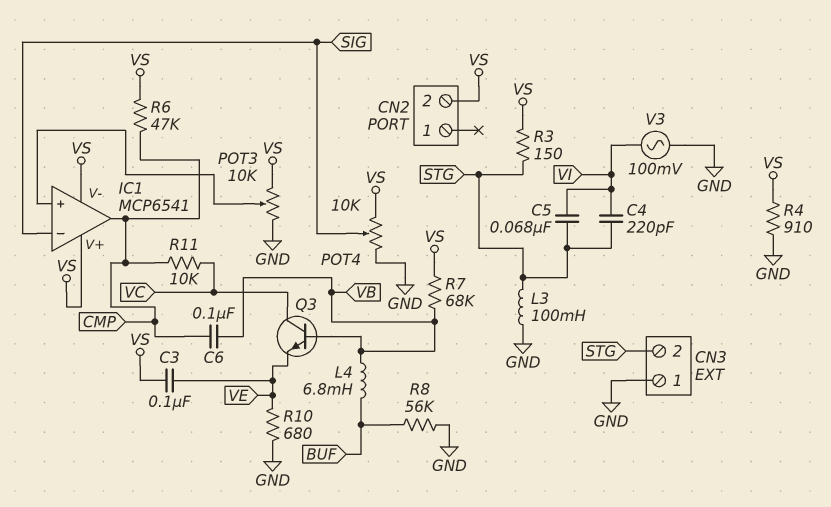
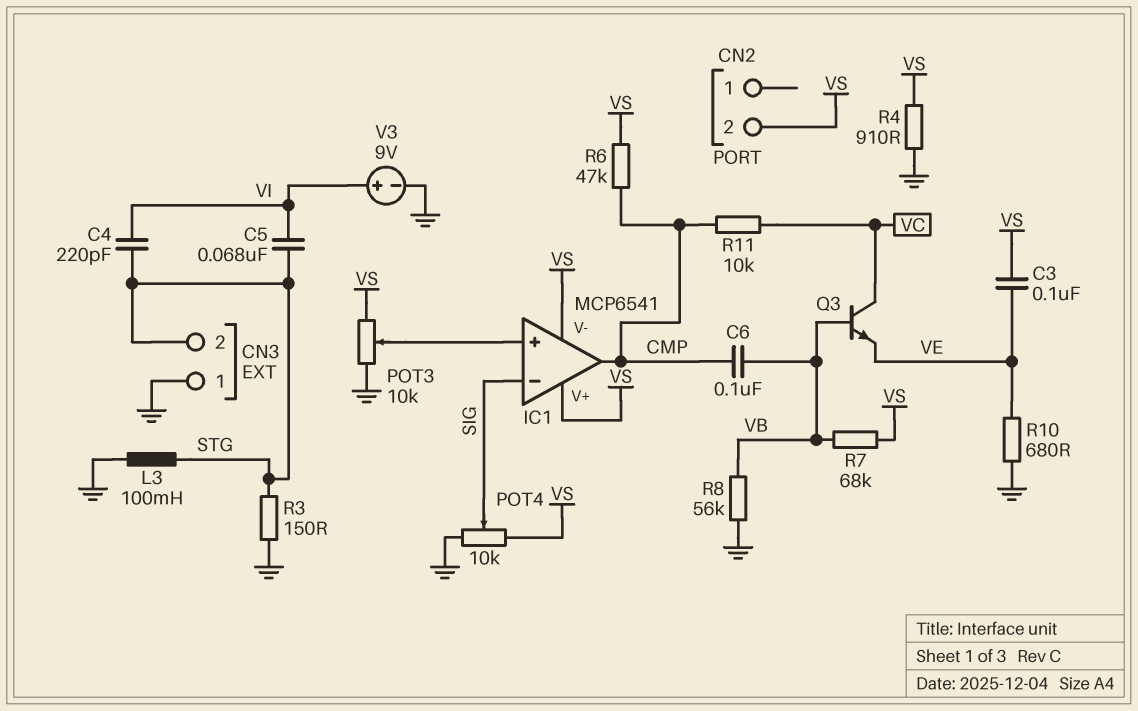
L4: 6.8mH (BUF, VB) -> none
R3: 150 (STG, VS) -> 150 (GND, STG)
R8: 56k (BUF, GND) -> 56k (GND, VB)
V3: AC 100mV (GND, VI) -> 9V (plus VI, minus GND)

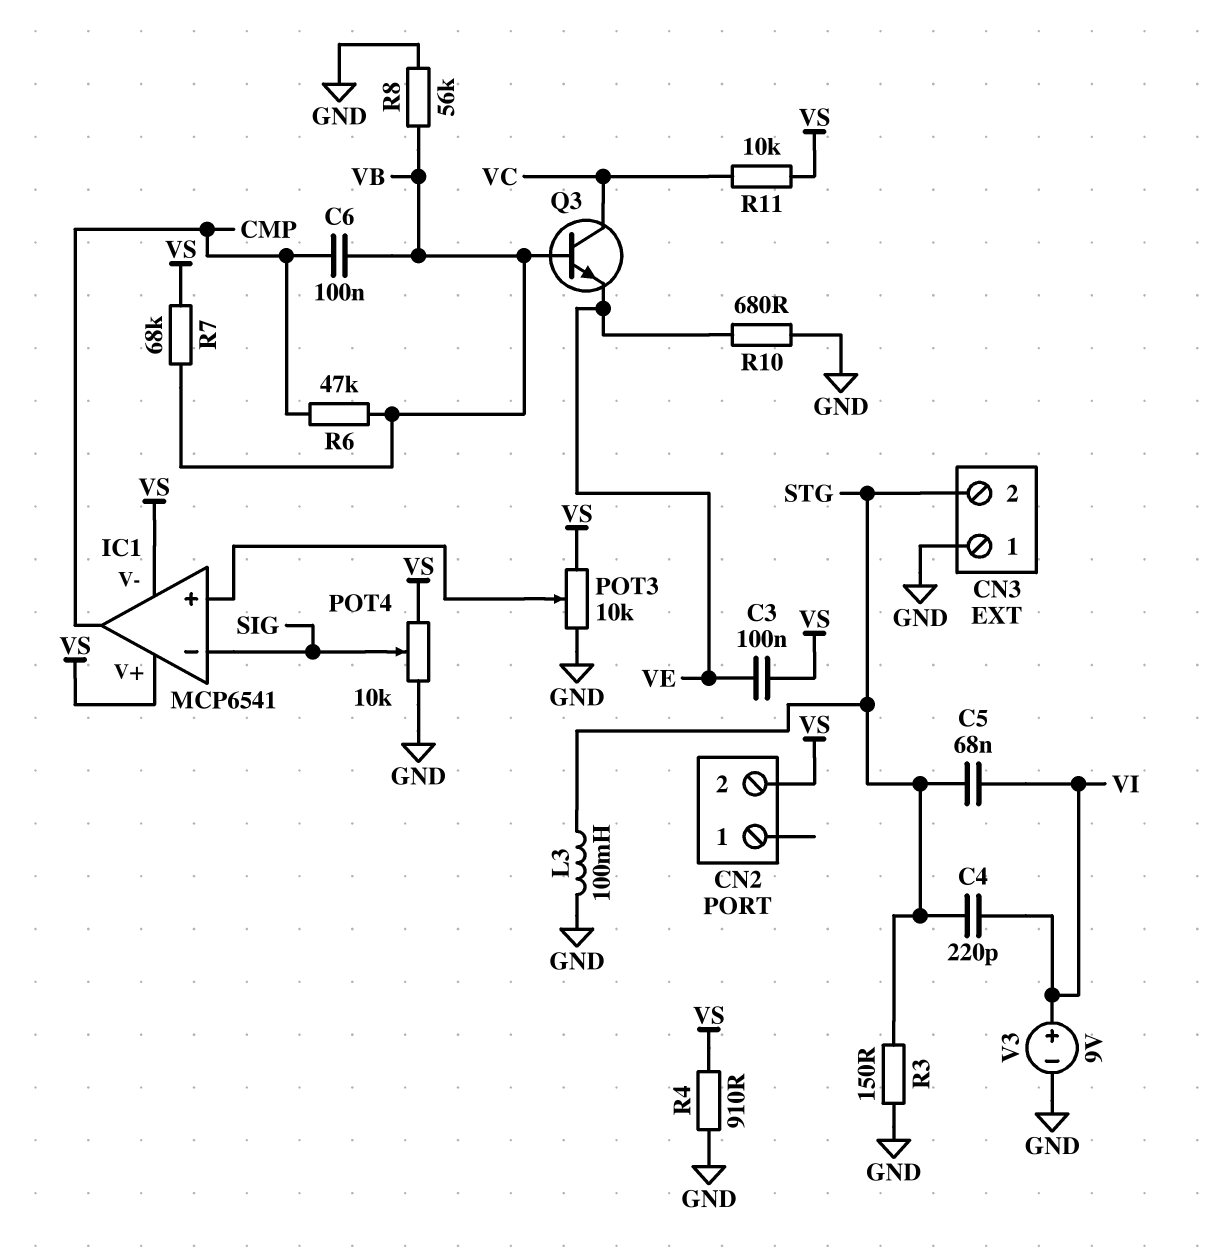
R6: 47k (CMP, VS) -> 47k (CMP, VB)
R11: 10k (CMP, VC) -> 10k (VC, VS)

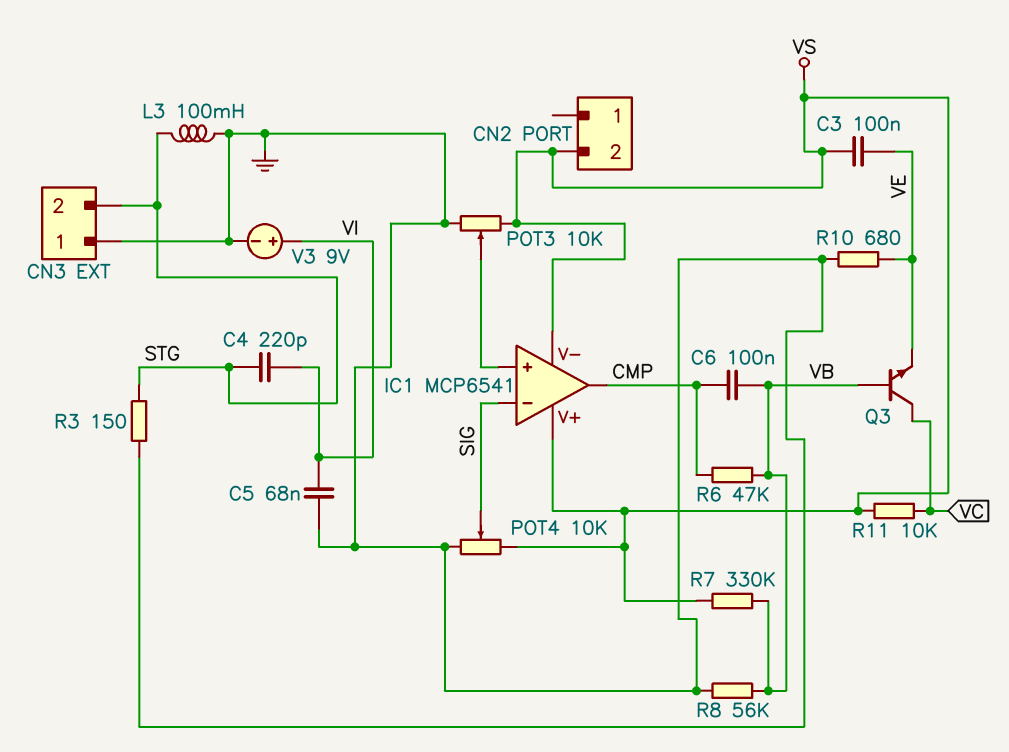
C5: 68nF (STG, VI) -> 68nF (GND, VI)
R4: 910 (GND, VS) -> none
R7: 68k (VB, VS) -> 330k (VB, VS)

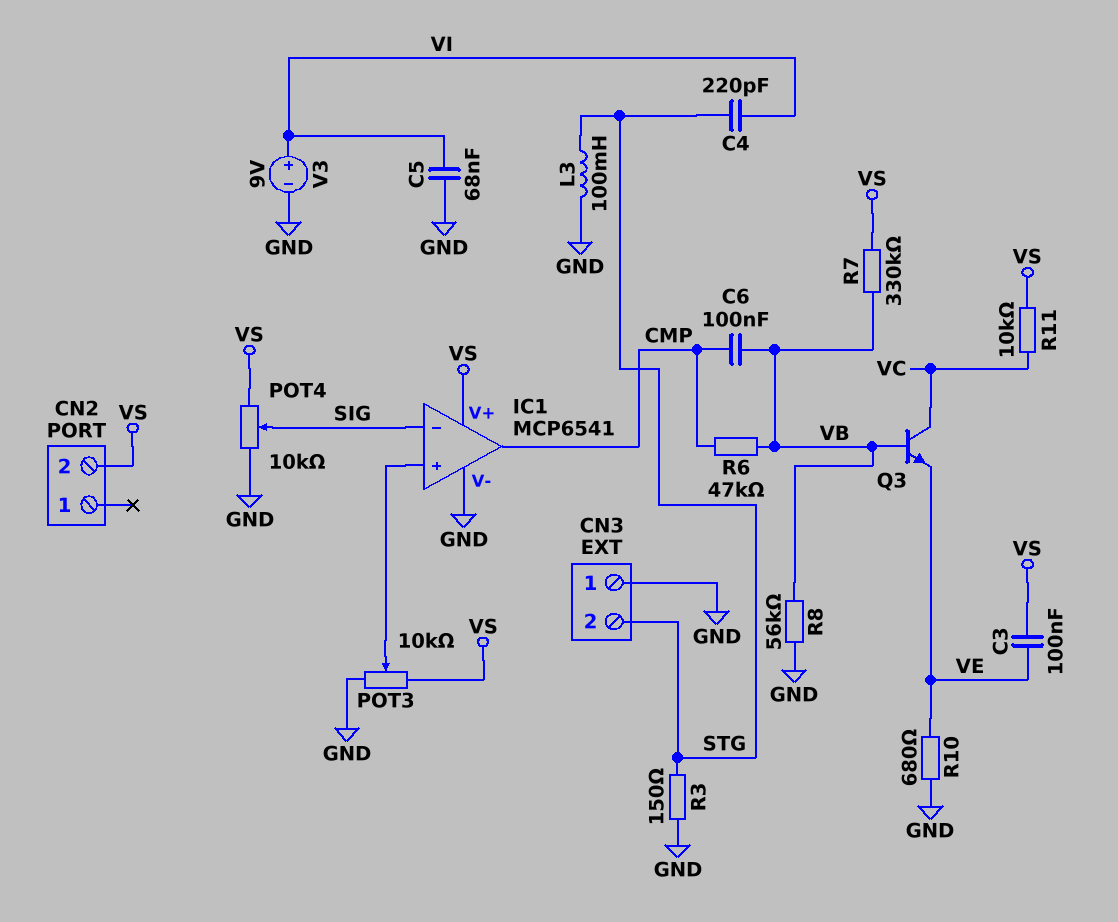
IC1 pin V-: VS -> GND

